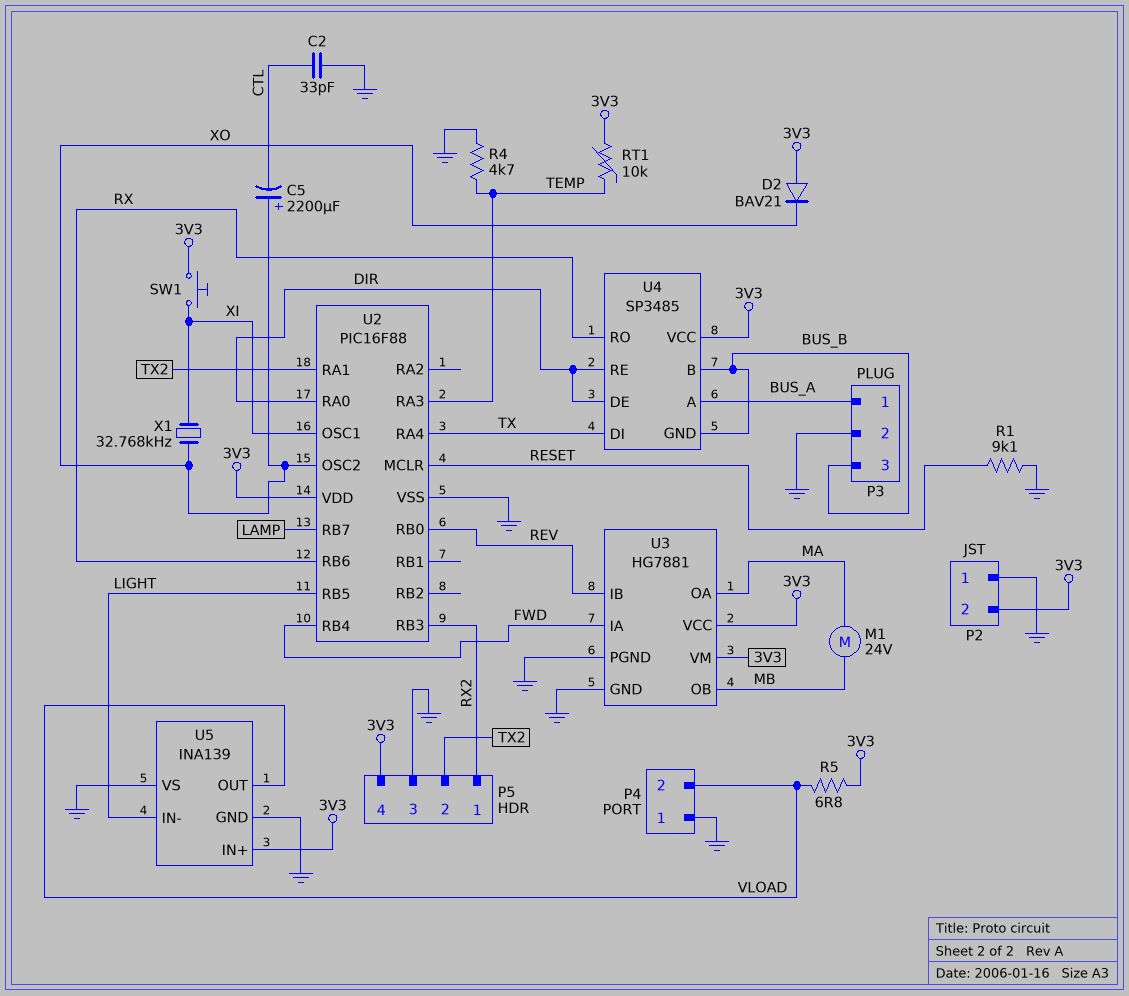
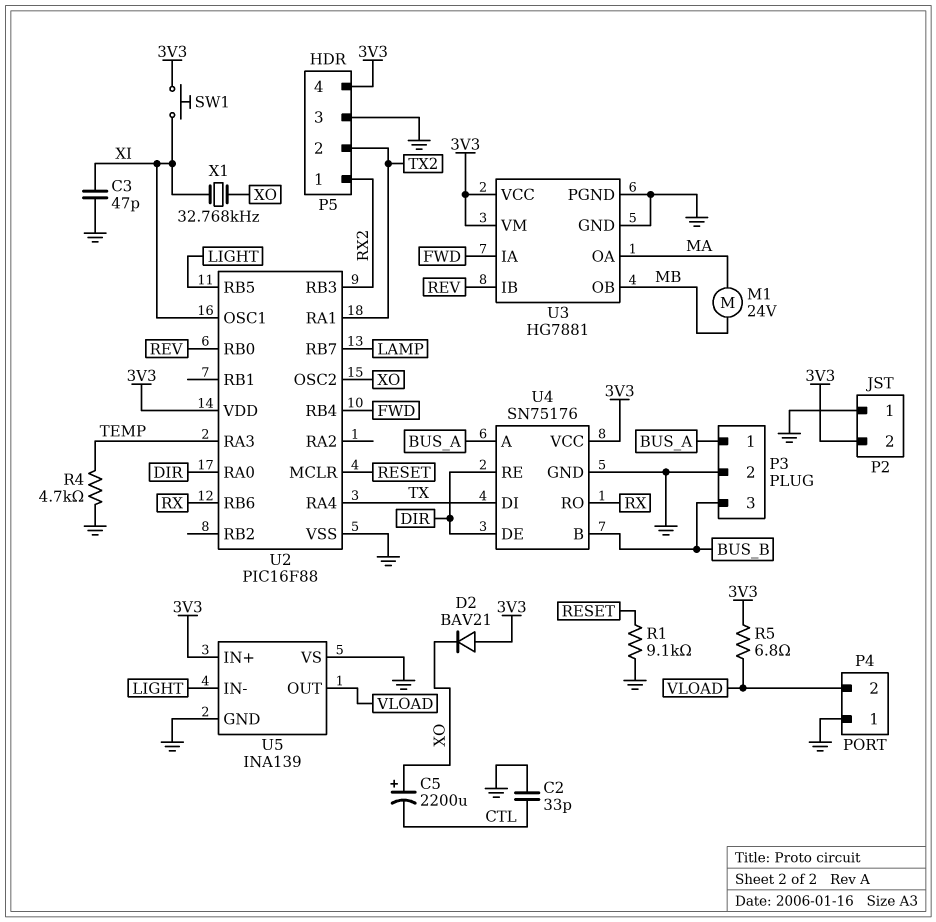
C3: none -> 47pF (GND, XI)
RT1: 10k (3V3, TEMP) -> none
U4: SP3485 -> SN75176
U4 pin GND: BUS_B -> GND

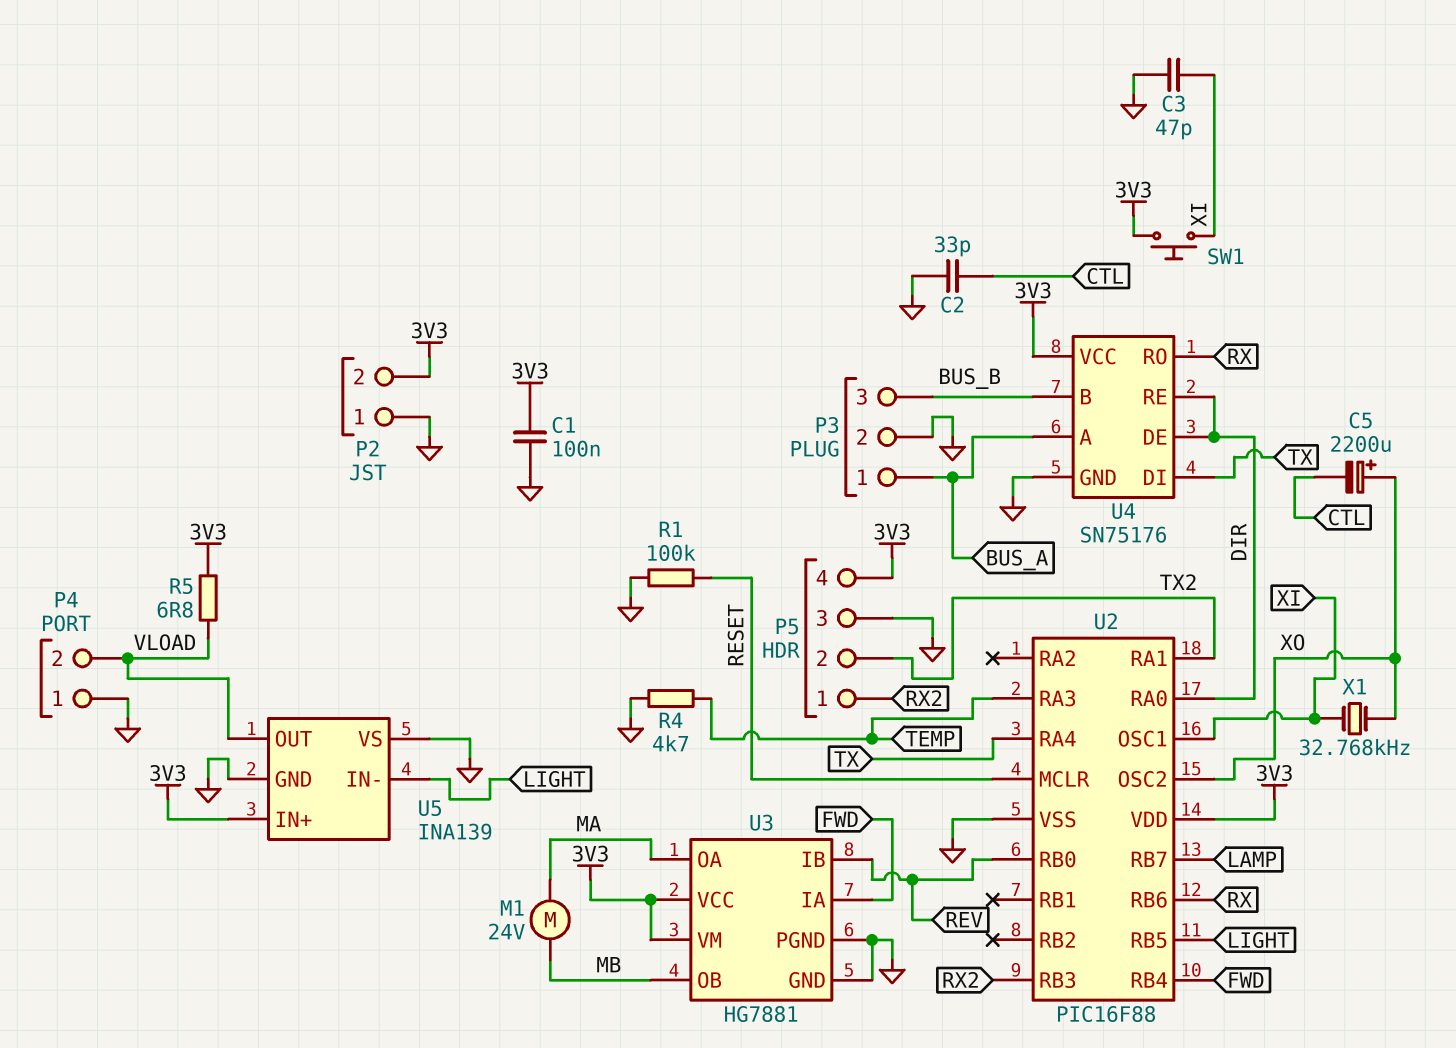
C1: none -> 100nF (3V3, GND)
D2: diode BAV21 (A 3V3, K XO) -> none
R1: 9.1k (GND, RESET) -> 100k (GND, RESET)

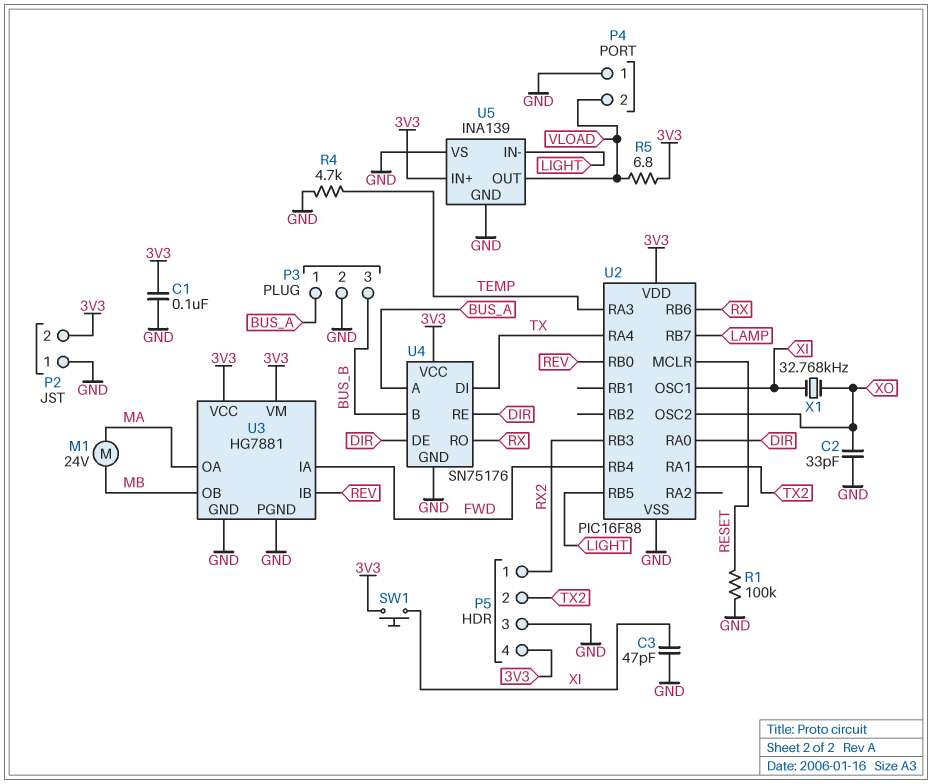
C2: 33pF (CTL, GND) -> 33pF (GND, XO)
C5: 2200uF (plus XO, minus CTL) -> none

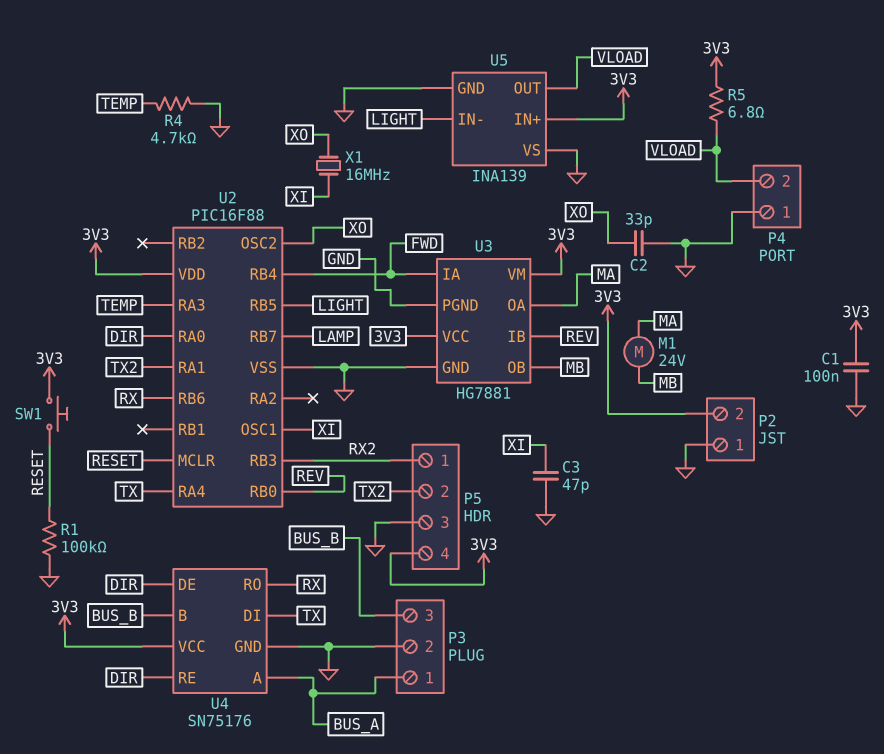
SW1: button (3V3, XI) -> button (3V3, RESET)
X1: 32.768kHz (XI, XO) -> 16MHz (XI, XO)

